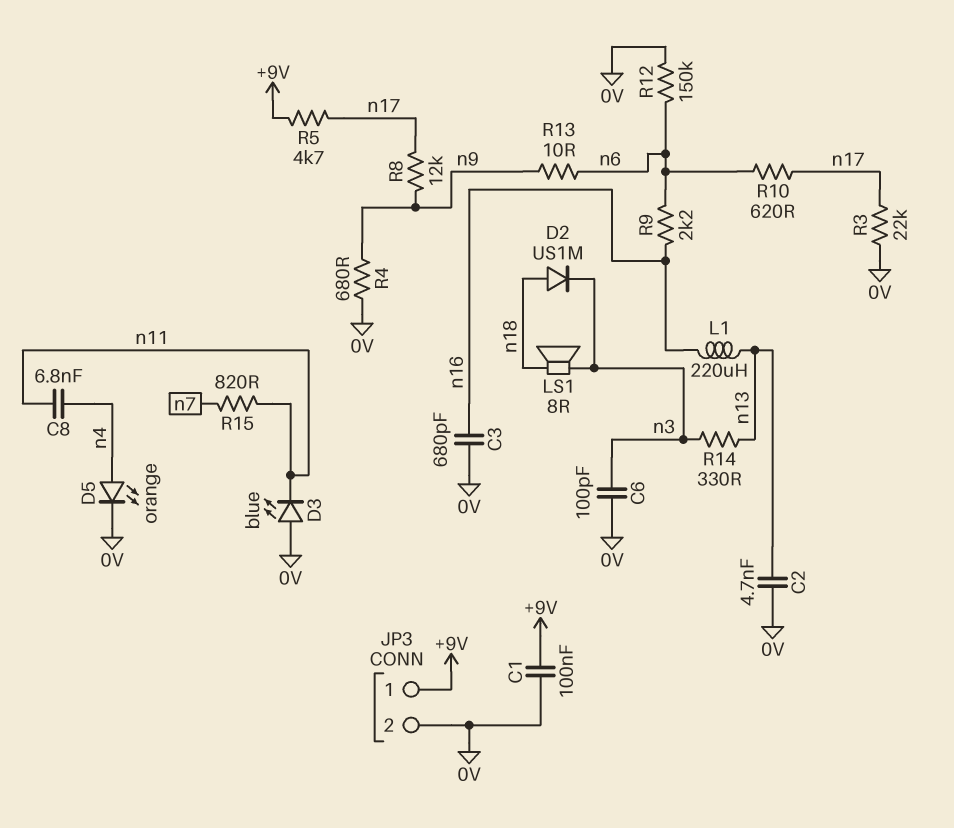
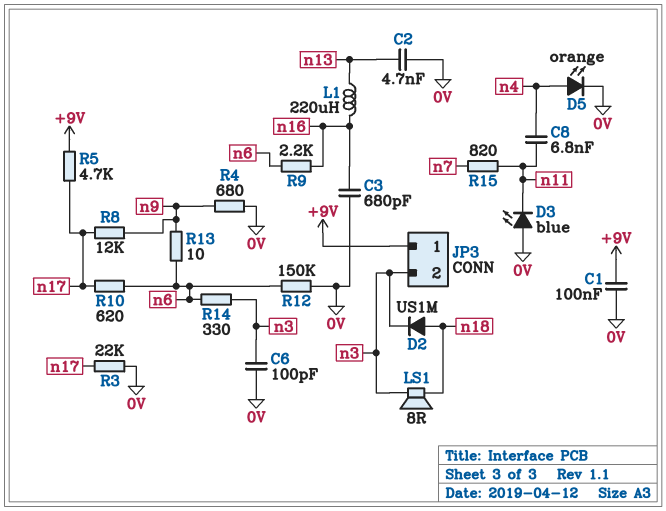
JP3 pin 2: 0V -> n3
R14: 330 (n3, n13) -> 330 (n3, n6)

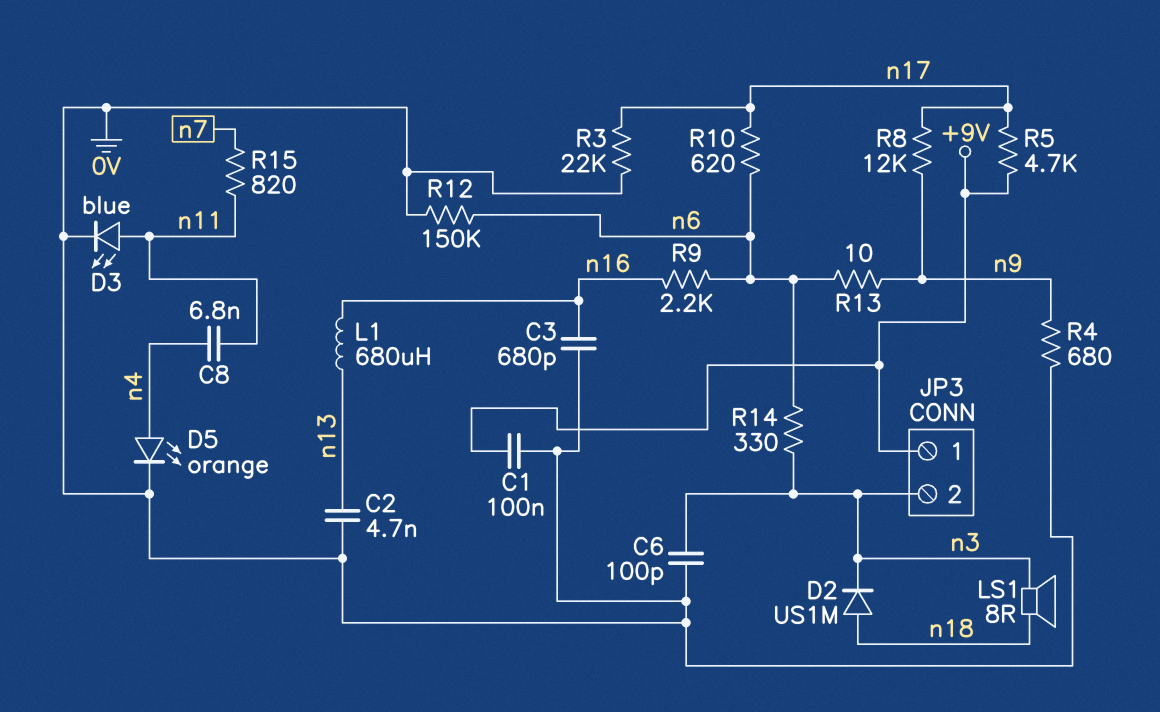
D3: LED blue (A 0V, K n11) -> LED blue (A n11, K 0V)
L1: 220uH (n13, n16) -> 680uH (n13, n16)

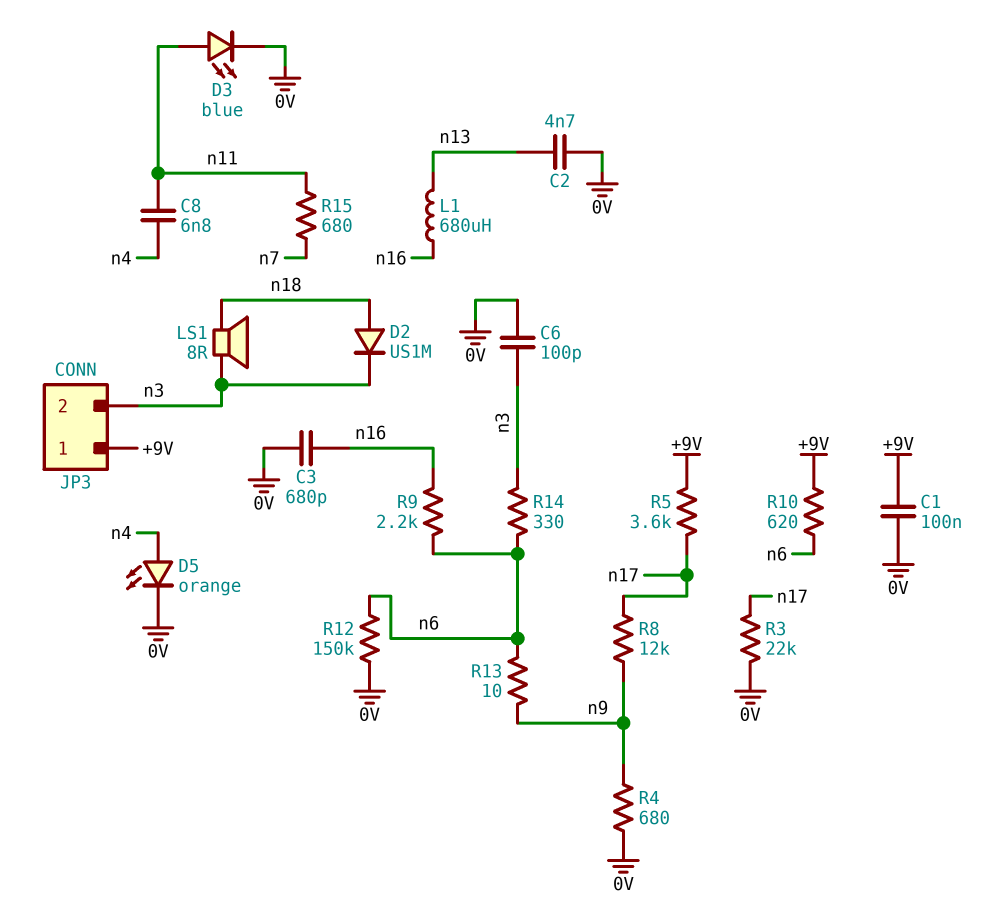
R5: 4.7k (+9V, n17) -> 3.6k (+9V, n17)
R10: 620 (n6, n17) -> 620 (+9V, n6)
R15: 820 (n7, n11) -> 680 (n7, n11)

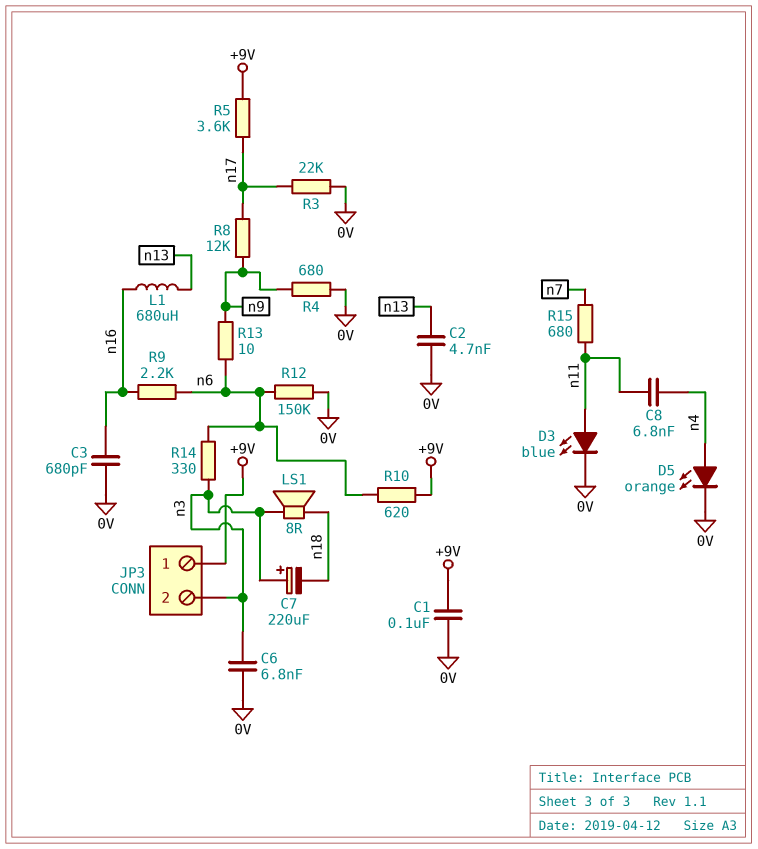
C6: 100pF (0V, n3) -> 6.8nF (0V, n3)
C7: none -> 220uF (plus n3, minus n18)
D2: diode US1M (A n18, K n3) -> none

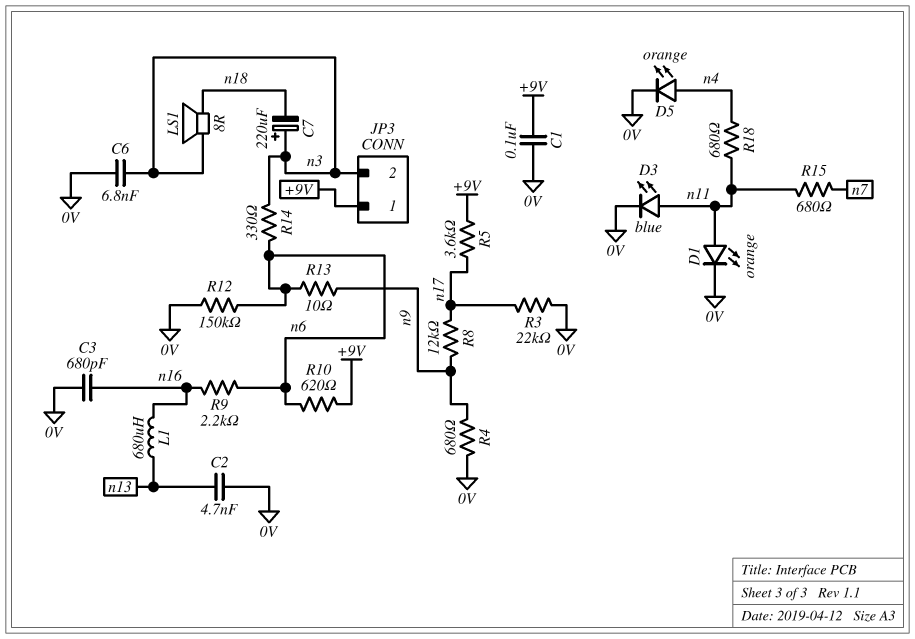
C8: 6.8nF (n4, n11) -> none
D1: none -> LED orange (A n11, K 0V)
R18: none -> 680 (n4, n11)

